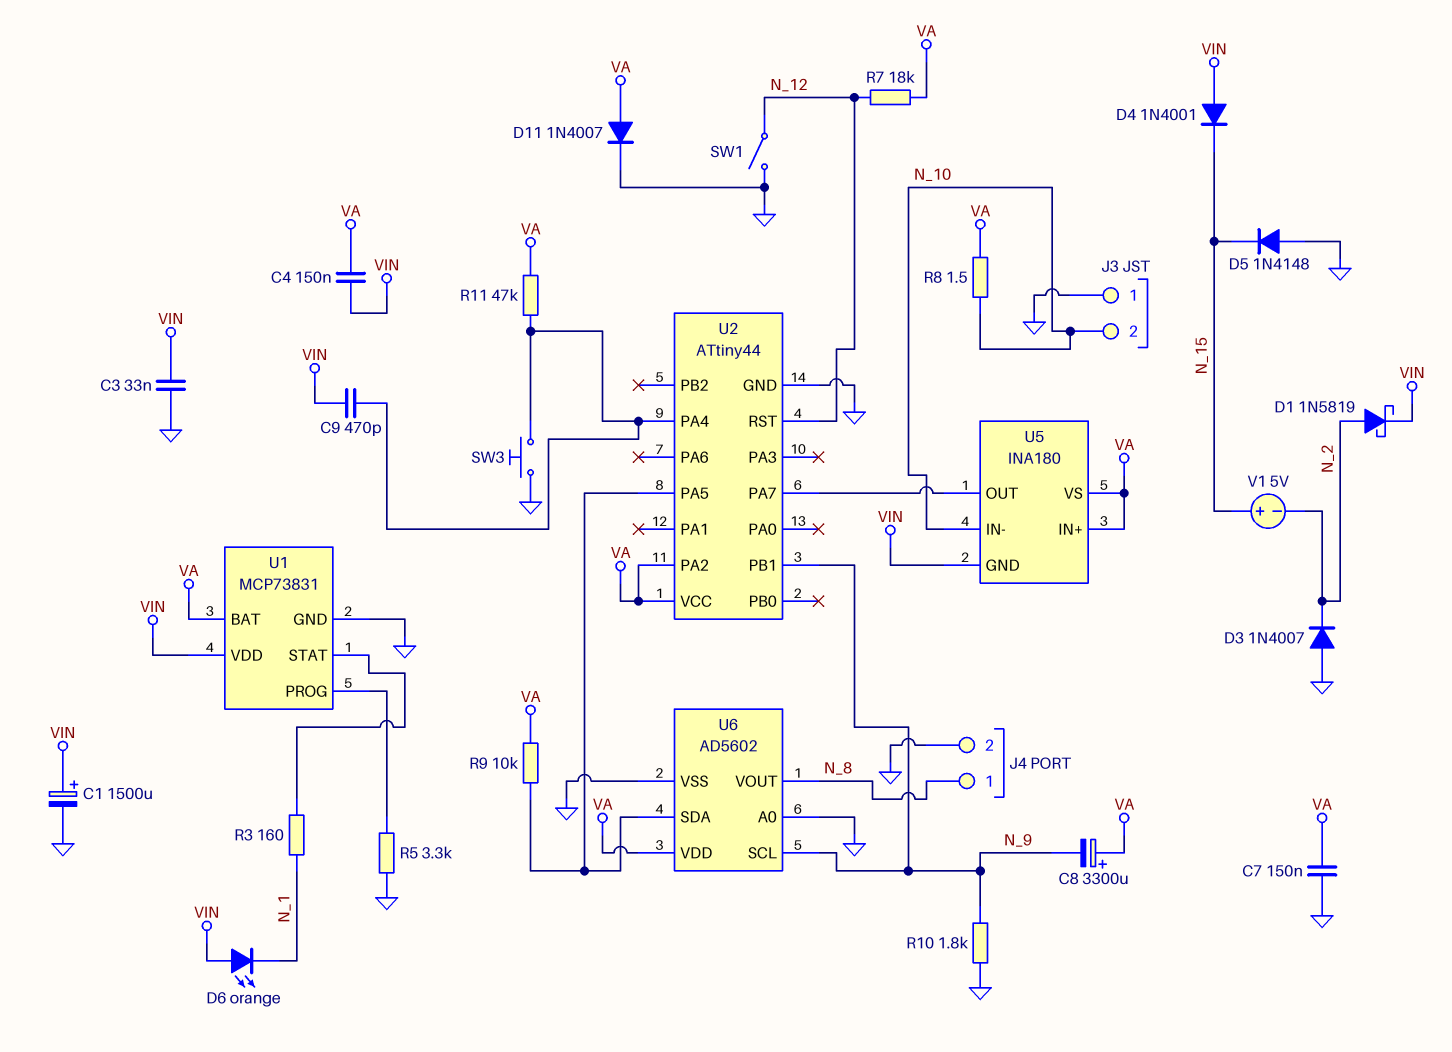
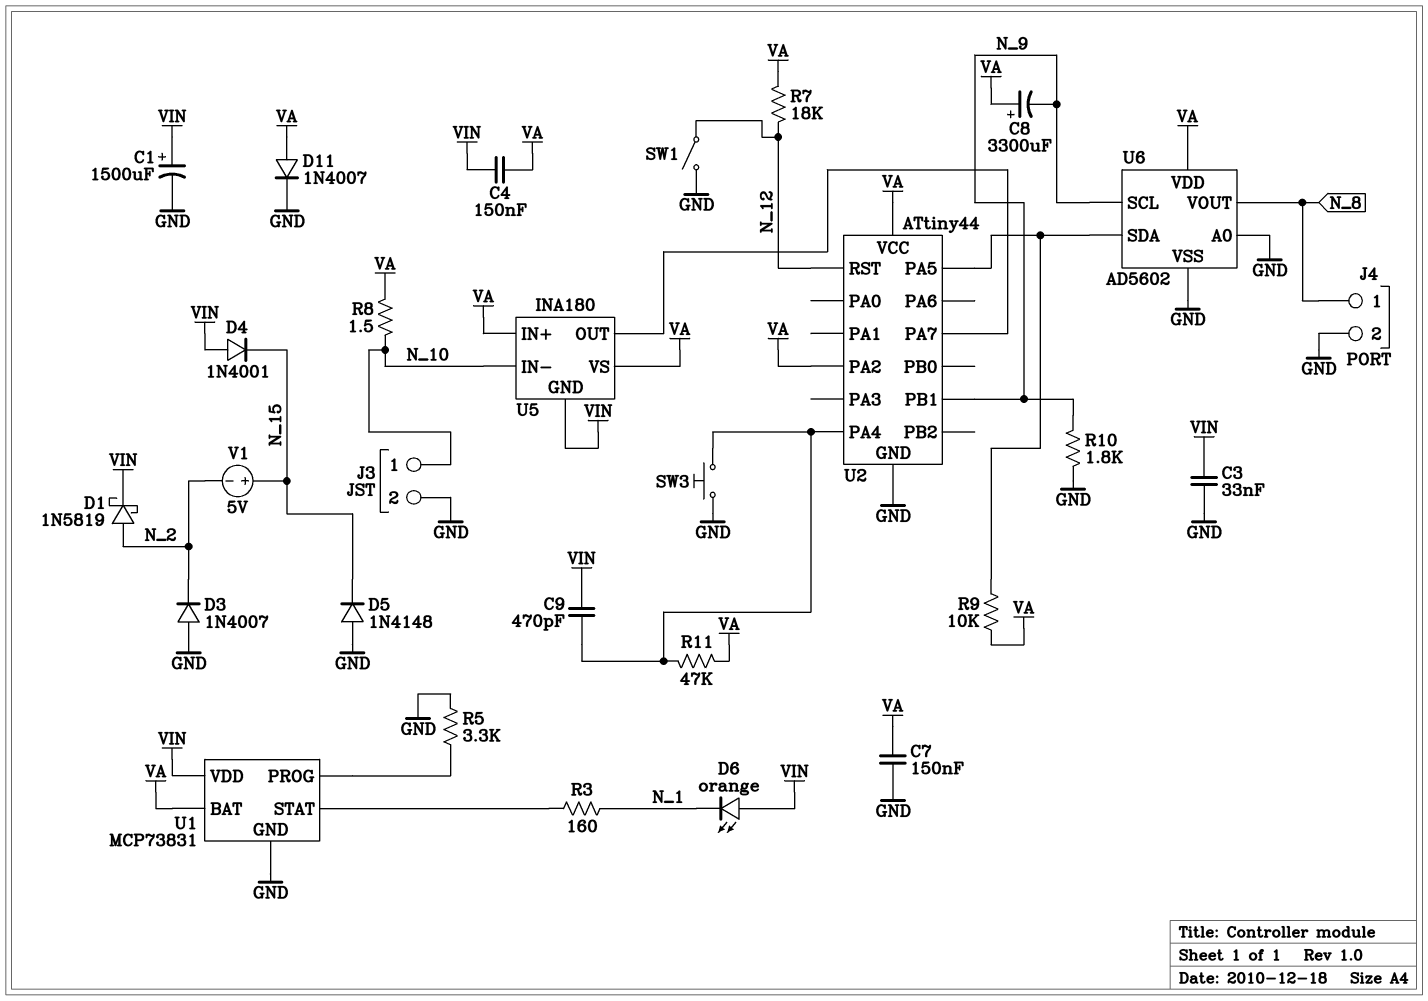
J3 pin 1: GND -> N_10
J3 pin 2: N_10 -> GND

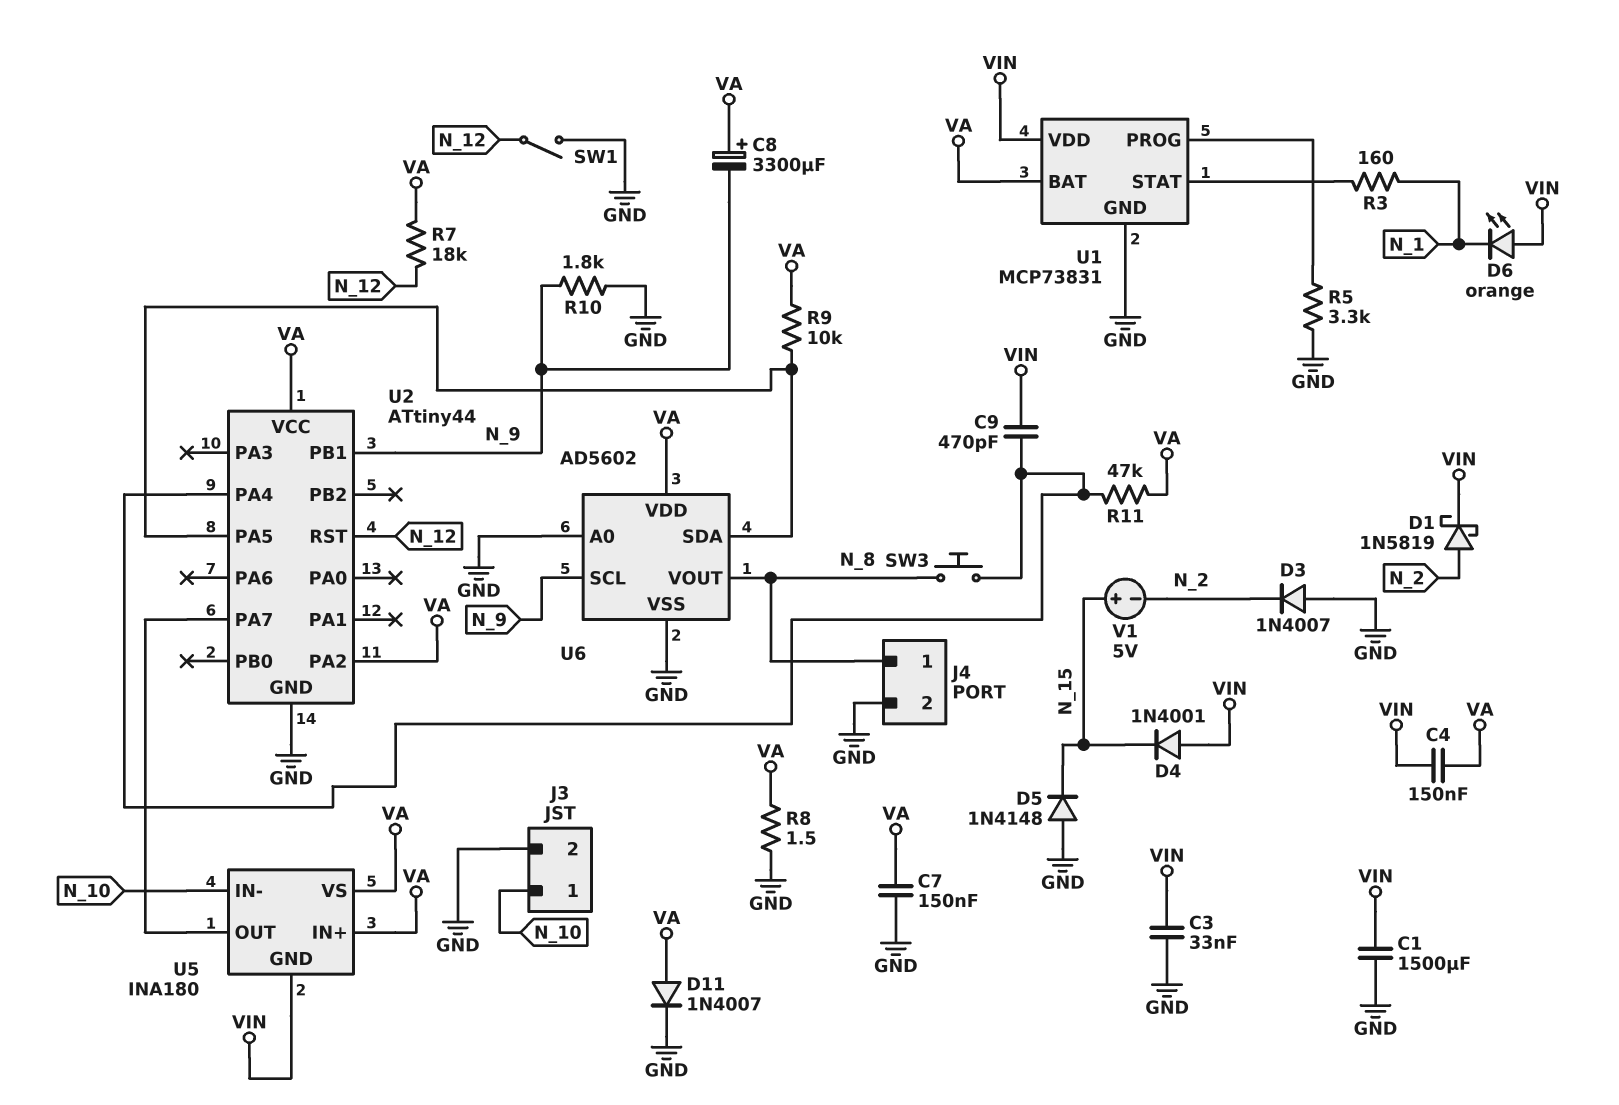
C1: 1500uF (plus VIN, minus GND) -> 1500uF (GND, VIN)
R8: 1.5 (N_10, VA) -> 1.5 (GND, VA)
SW3: button (GND, U2/PA4) -> button (N_8, U2/PA4)

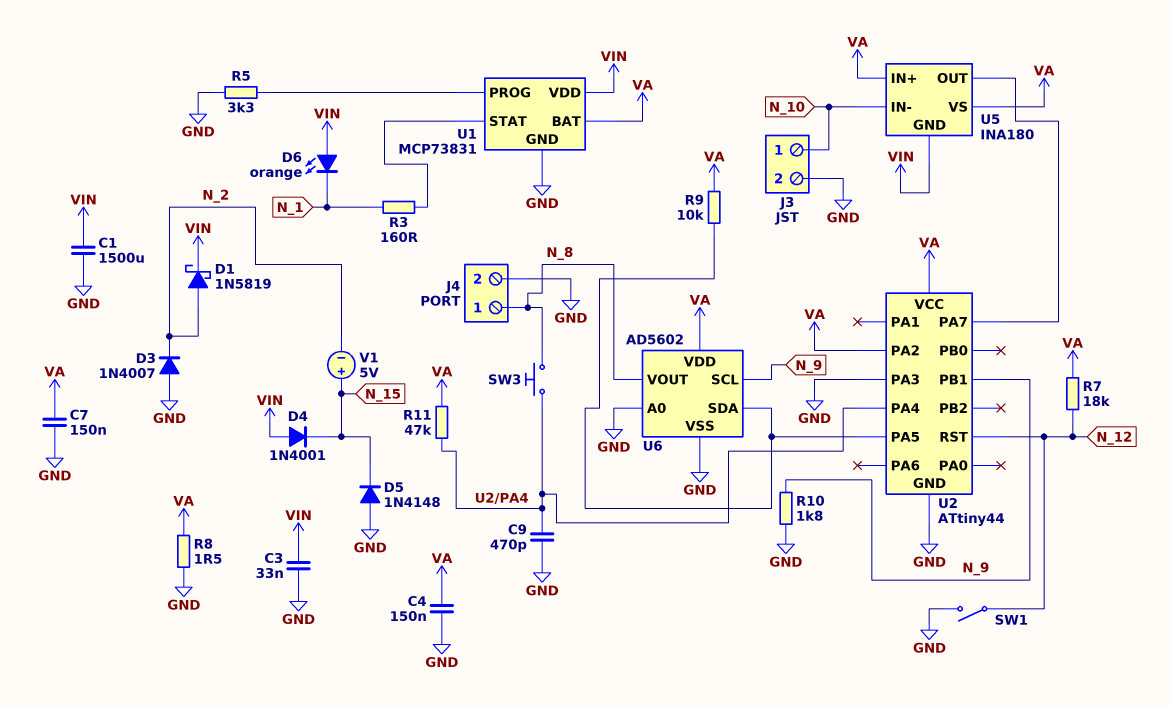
C4: 150nF (VA, VIN) -> 150nF (GND, VA)
C8: 3300uF (plus VA, minus N_9) -> none
C9: 470pF (U2/PA4, VIN) -> 470pF (GND, U2/PA4)
D11: diode 1N4007 (A VA, K GND) -> none
U2 pin PA3: none -> GND

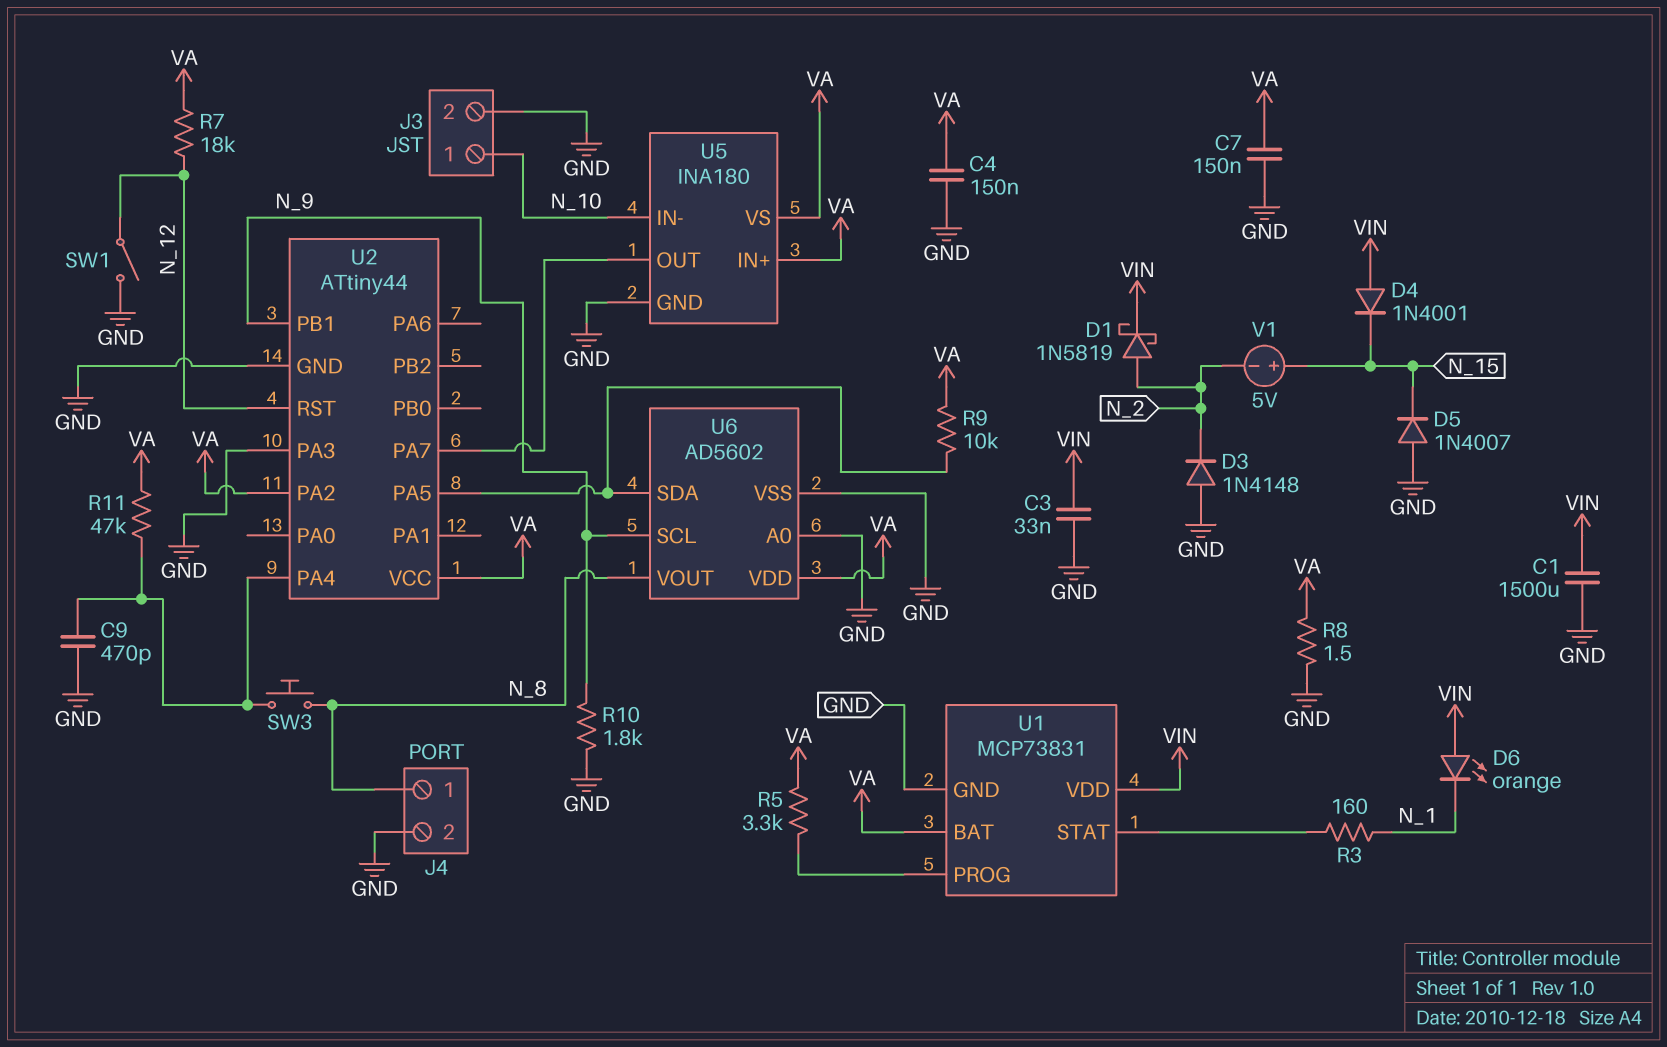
D3: diode 1N4007 (A GND, K N_2) -> diode 1N4148 (A GND, K N_2)
D5: diode 1N4148 (A GND, K N_15) -> diode 1N4007 (A GND, K N_15)
R5: 3.3k (GND, U1/PROG) -> 3.3k (U1/PROG, VA)
U5 pin GND: VIN -> GND

